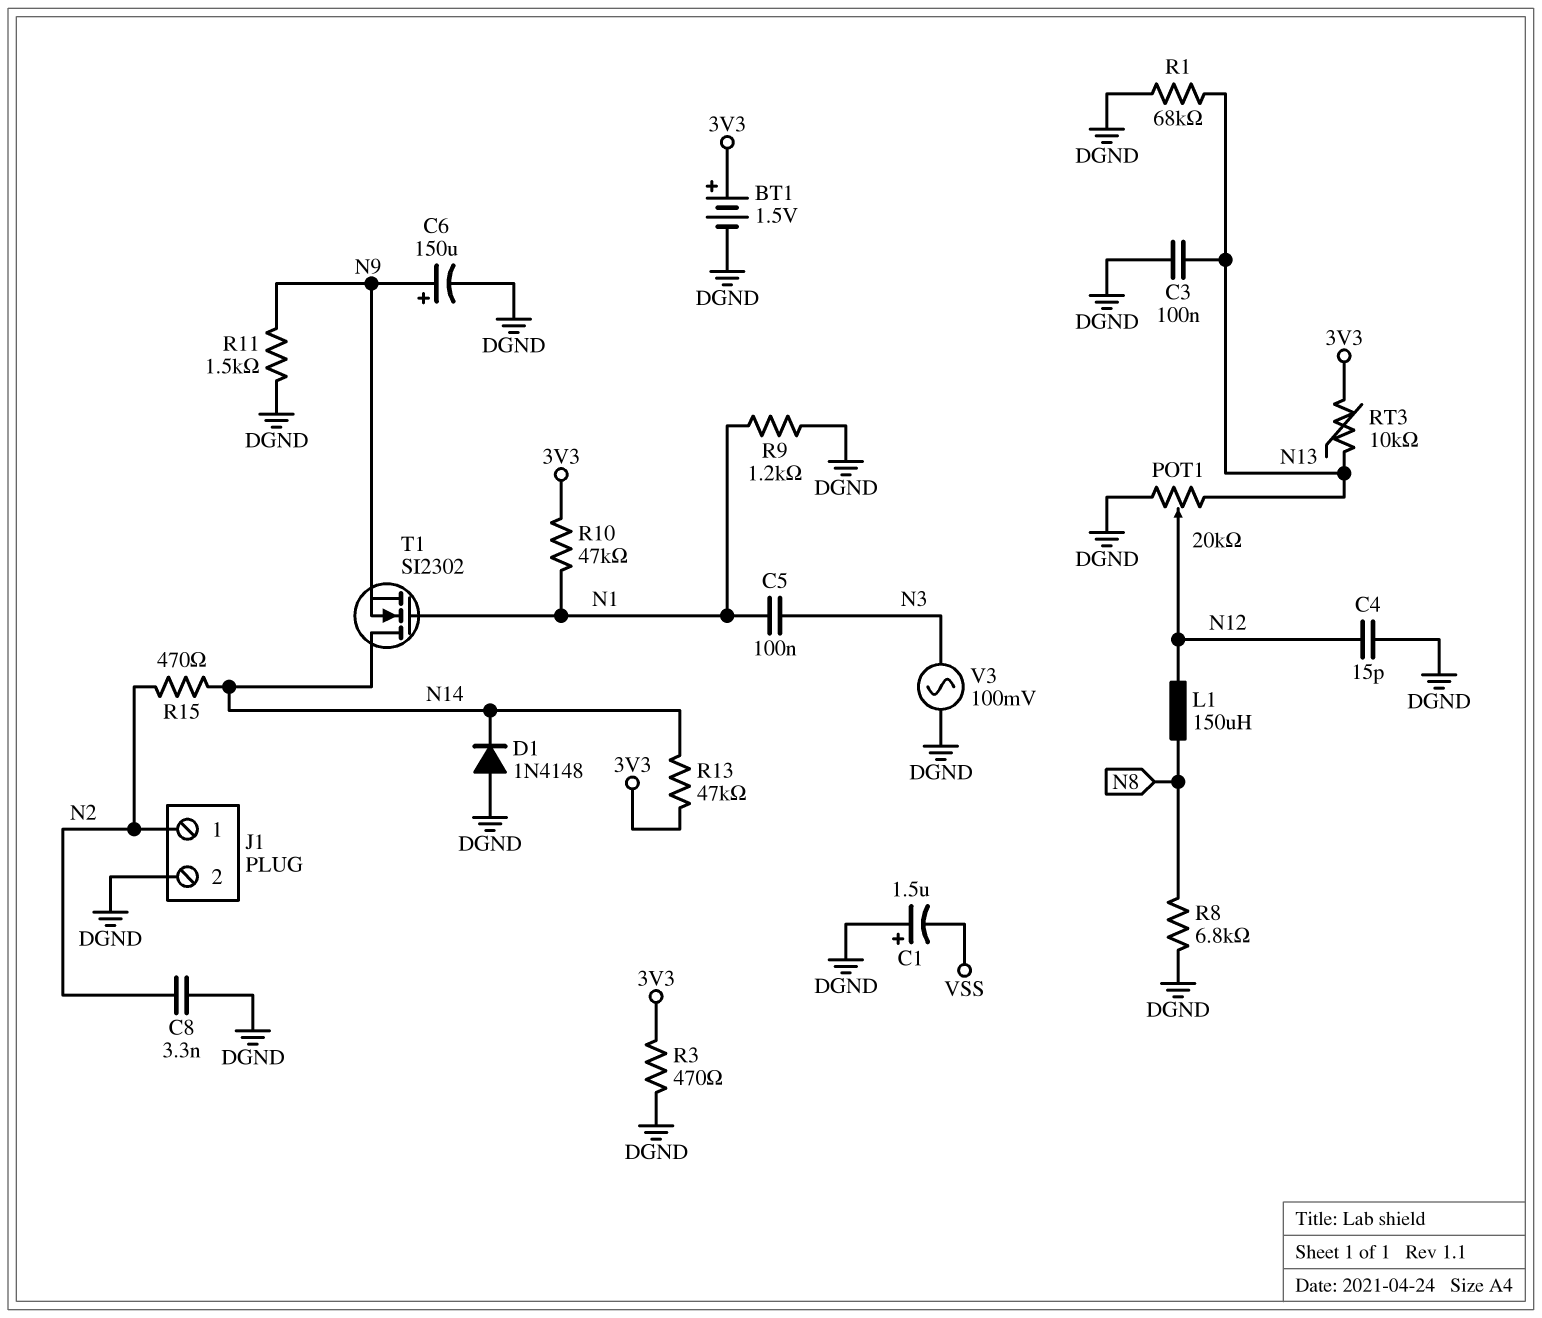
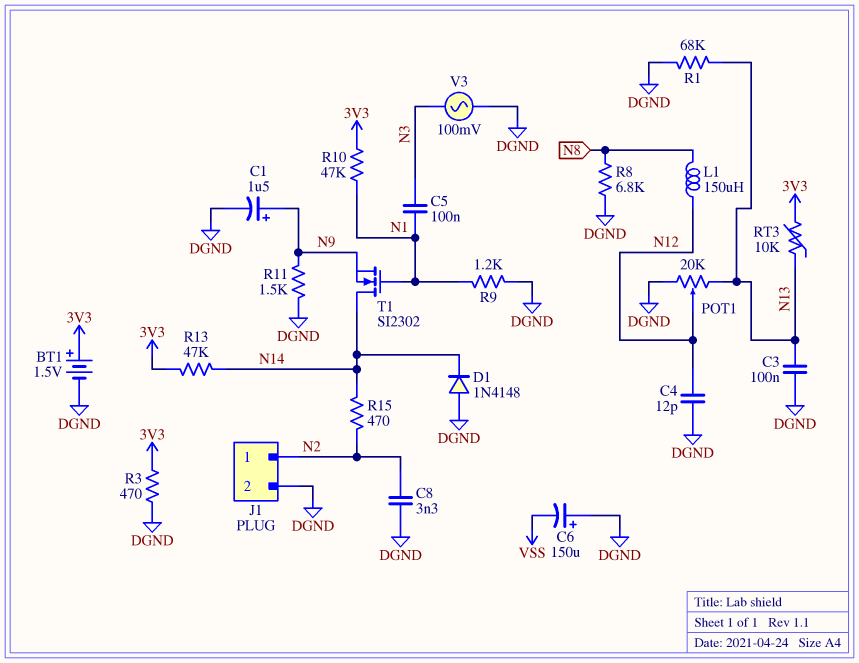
C1: 1.5uF (plus DGND, minus VSS) -> 1.5uF (plus N9, minus DGND)
C4: 15pF (DGND, N12) -> 12pF (DGND, N12)
C6: 150uF (plus N9, minus DGND) -> 150uF (plus DGND, minus VSS)

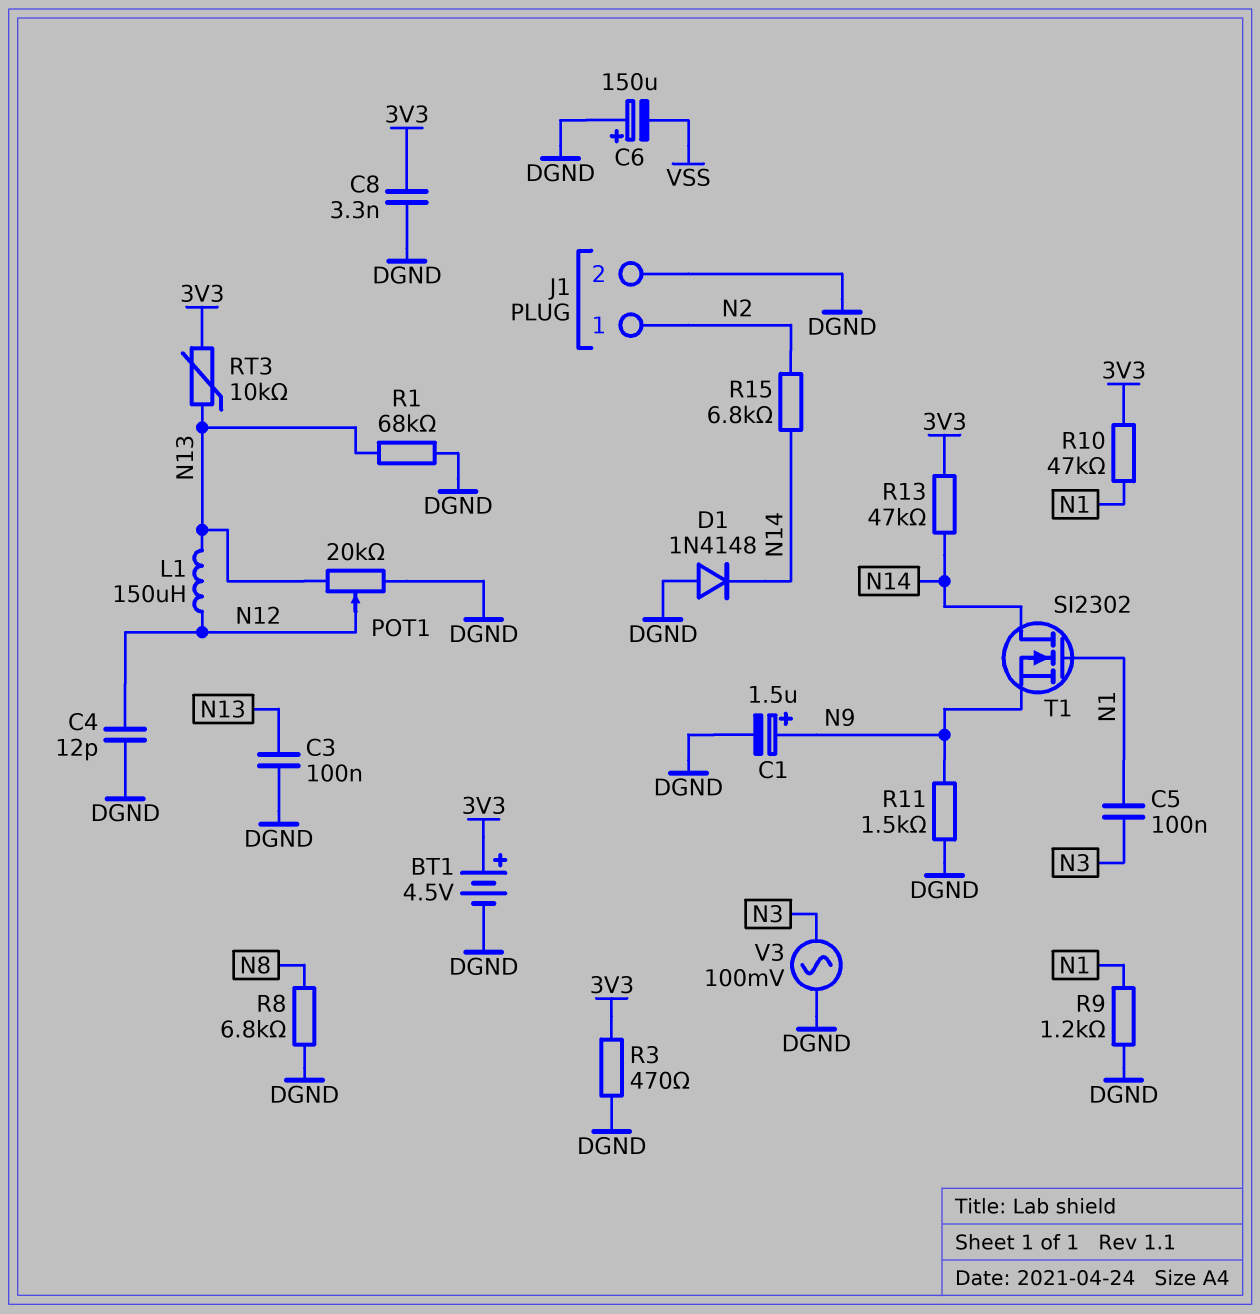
BT1: 1.5V (plus 3V3, minus DGND) -> 4.5V (plus 3V3, minus DGND)
C8: 3.3nF (DGND, N2) -> 3.3nF (3V3, DGND)
L1: 150uH (N8, N12) -> 150uH (N12, N13)
R15: 470 (N2, N14) -> 6.8k (N2, N14)

